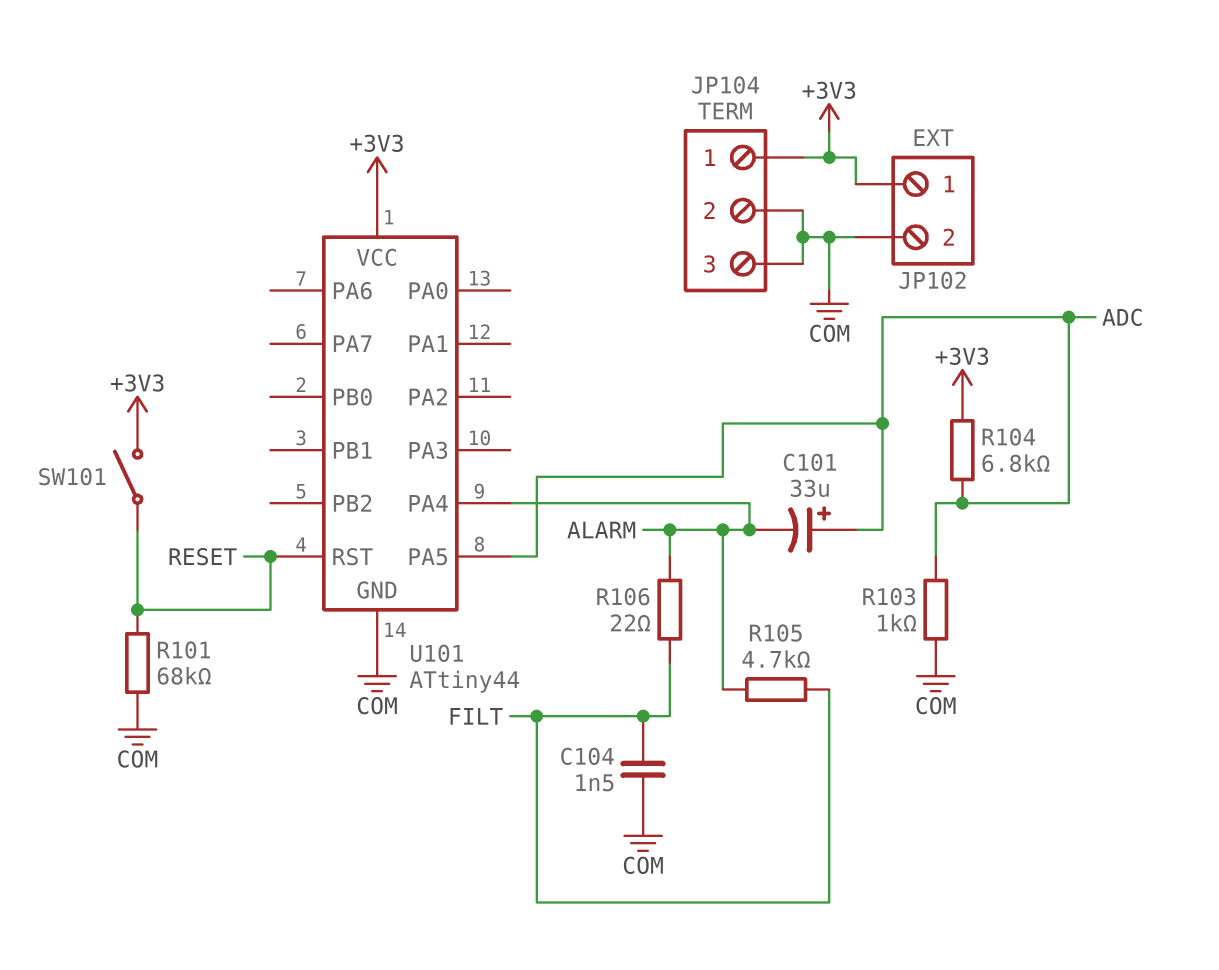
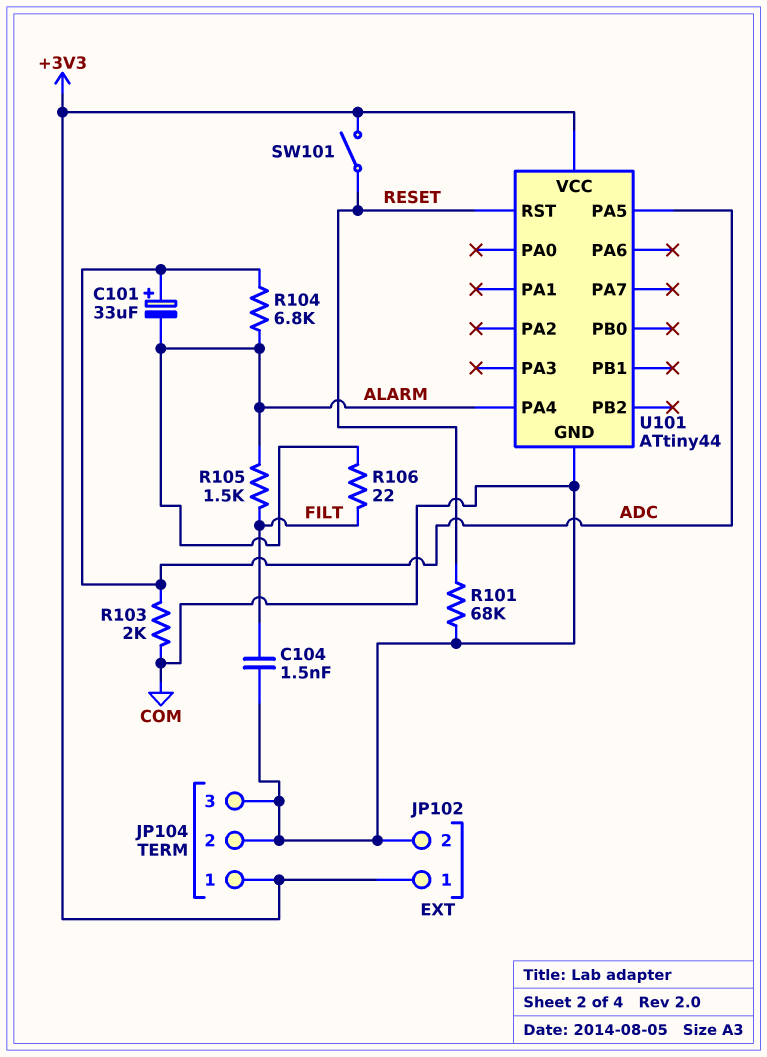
R103: 1k (ADC, COM) -> 2k (ADC, COM)
R104: 6.8k (+3V3, ADC) -> 6.8k (ADC, ALARM)
R105: 4.7k (ALARM, FILT) -> 1.5k (ALARM, FILT)

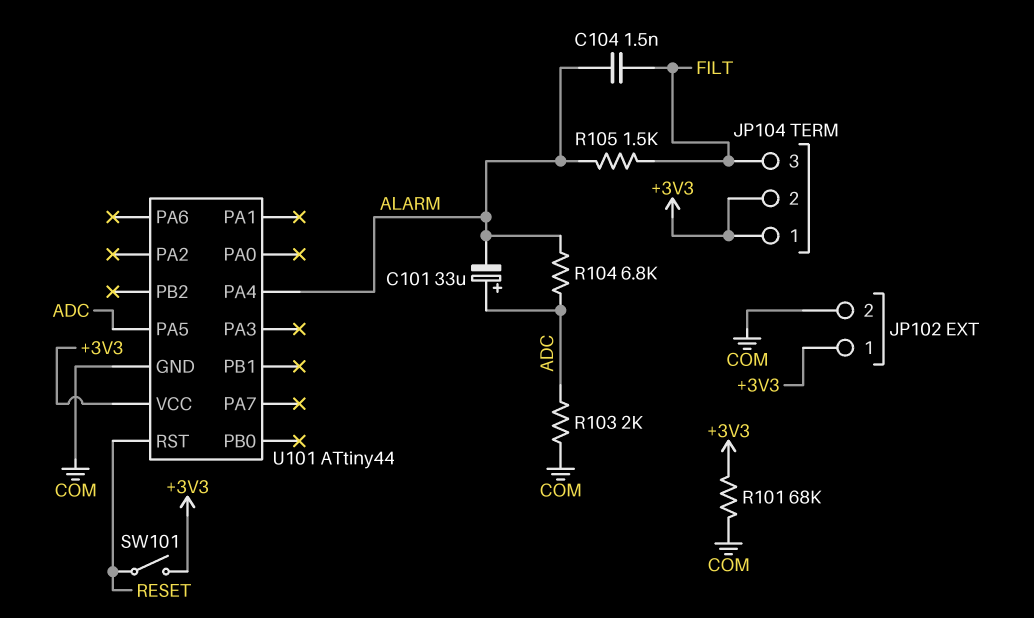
C104: 1.5nF (COM, FILT) -> 1.5nF (ALARM, FILT)
JP104 pin 2: COM -> +3V3
JP104 pin 3: COM -> FILT
R101: 68k (COM, RESET) -> 68k (+3V3, COM)
R106: 22 (ALARM, FILT) -> none

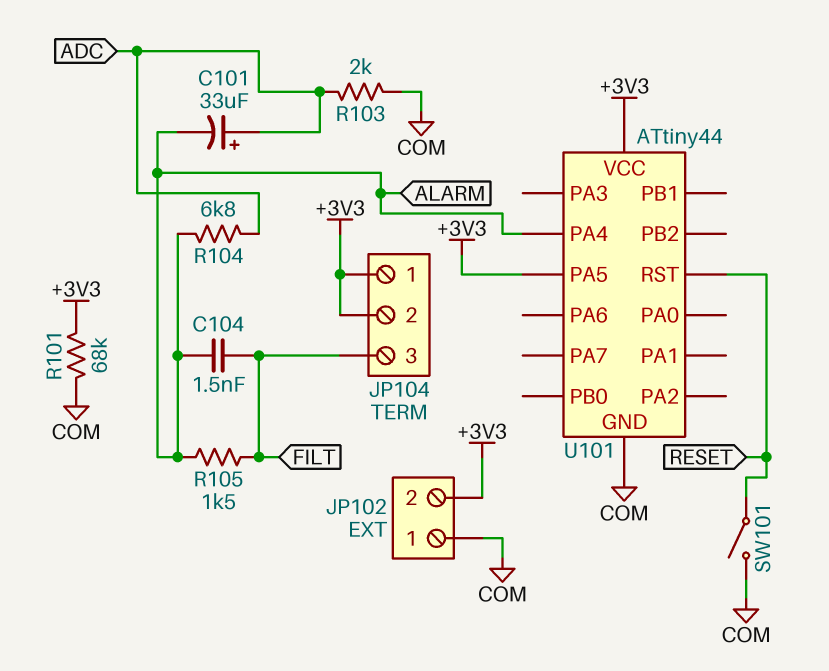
JP102 pin 1: +3V3 -> COM
JP102 pin 2: COM -> +3V3
SW101: switch (+3V3, RESET) -> switch (COM, RESET)
U101 pin PA5: ADC -> +3V3

